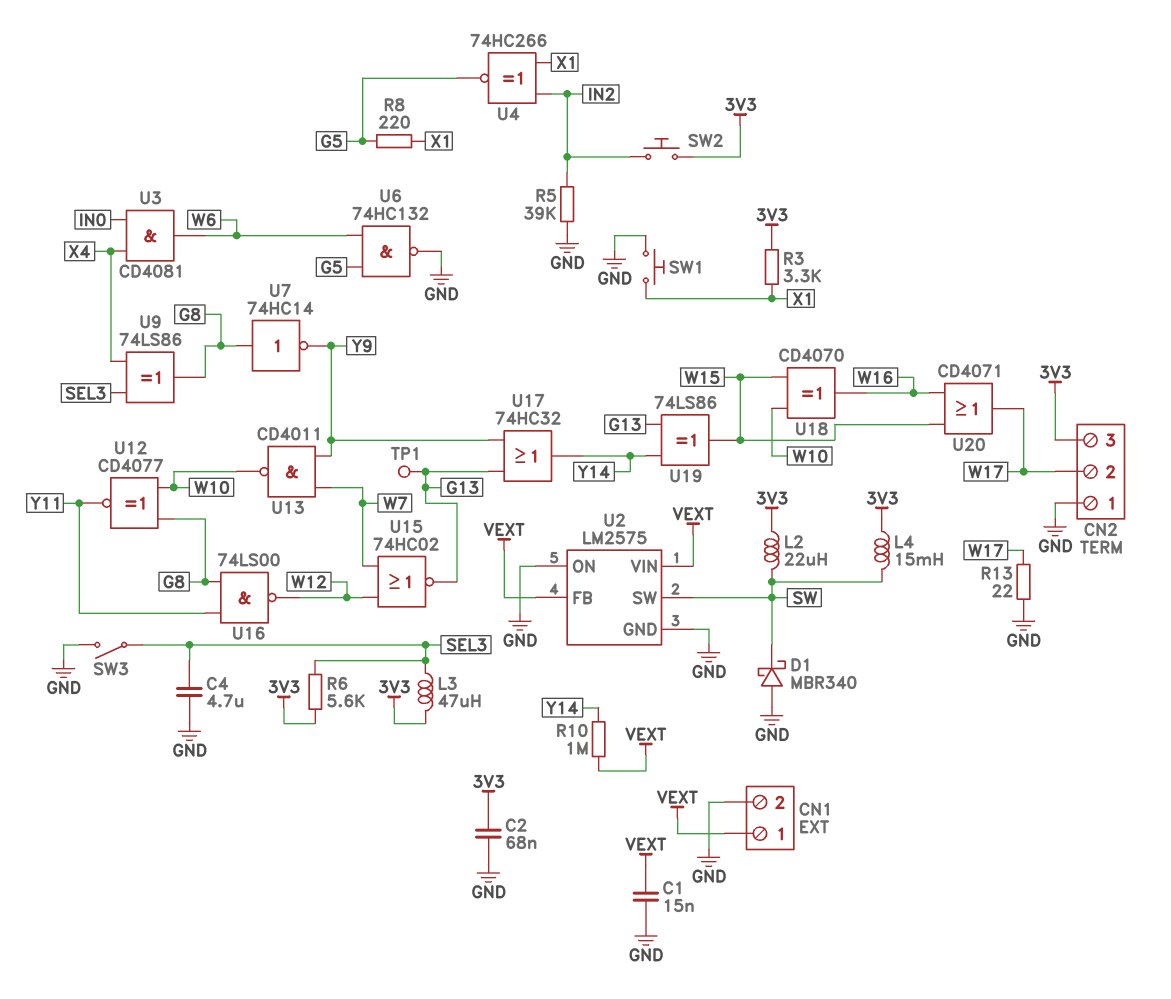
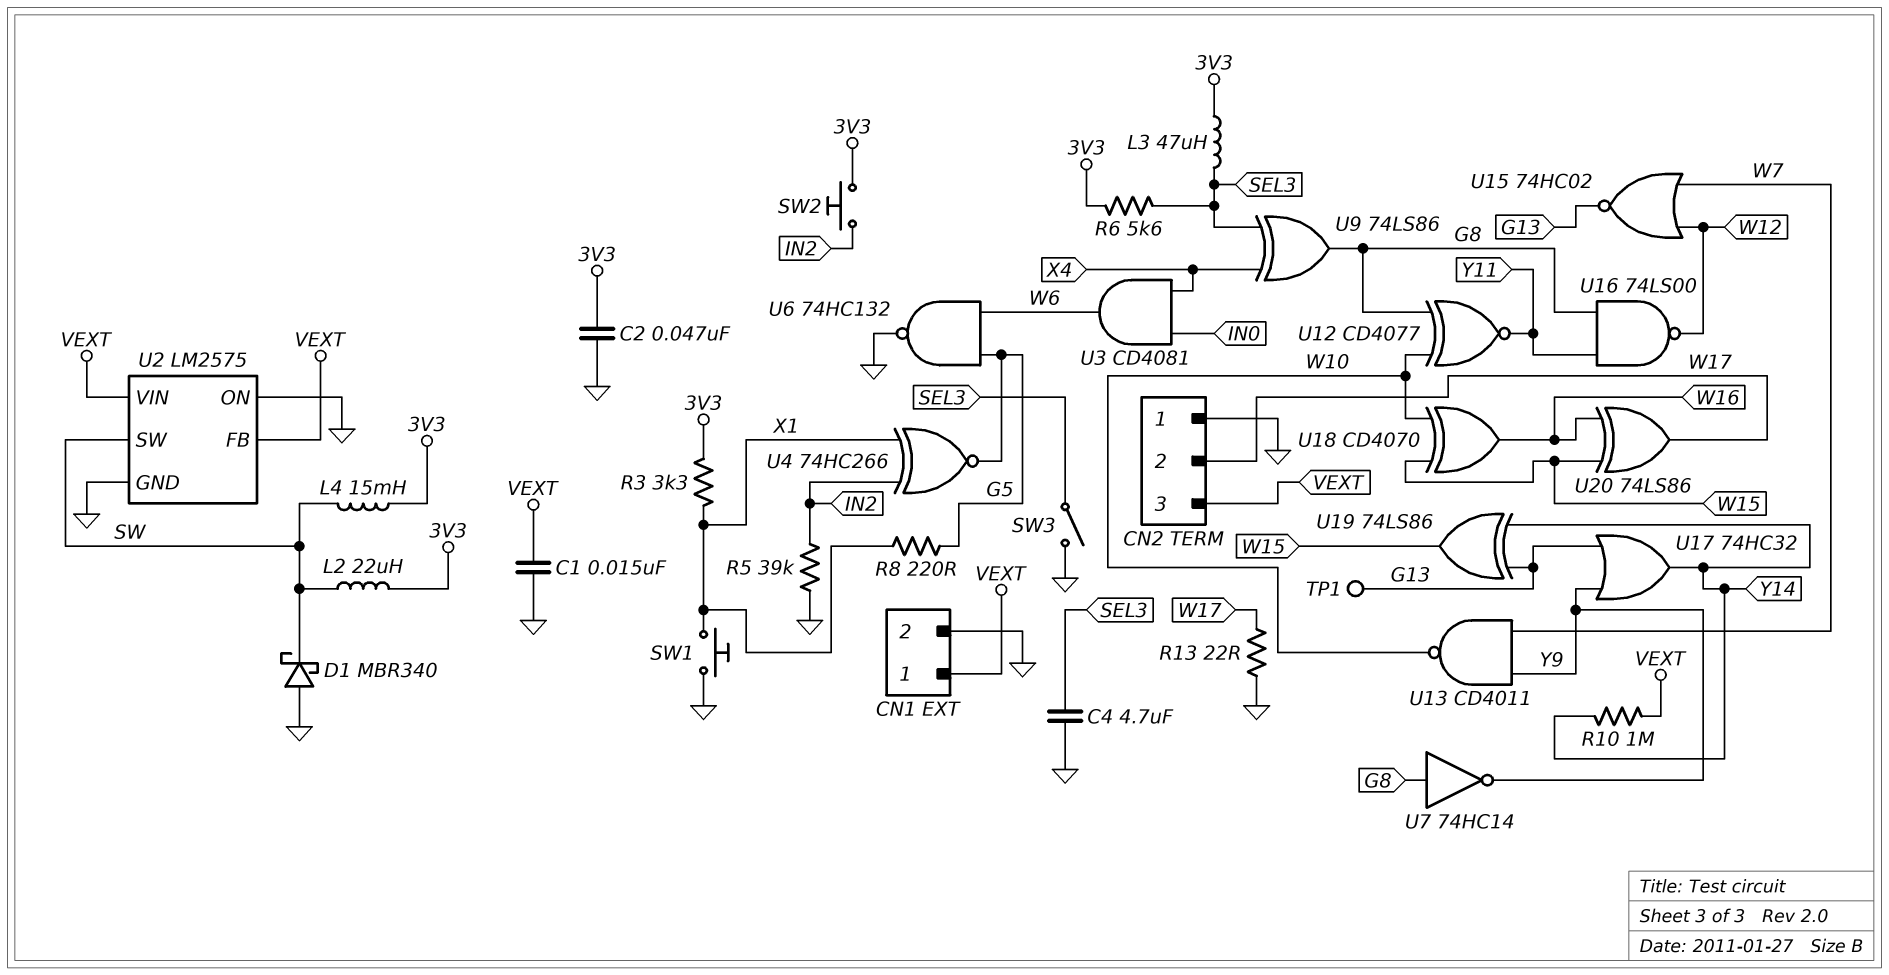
C2: 68nF (3V3, GND) -> 47nF (3V3, GND)
CN2 pin 3: 3V3 -> VEXT
U20: OR CD4071 (in W15, in W16, out W17) -> XOR 74LS86 (in W15, in W16, out W17)

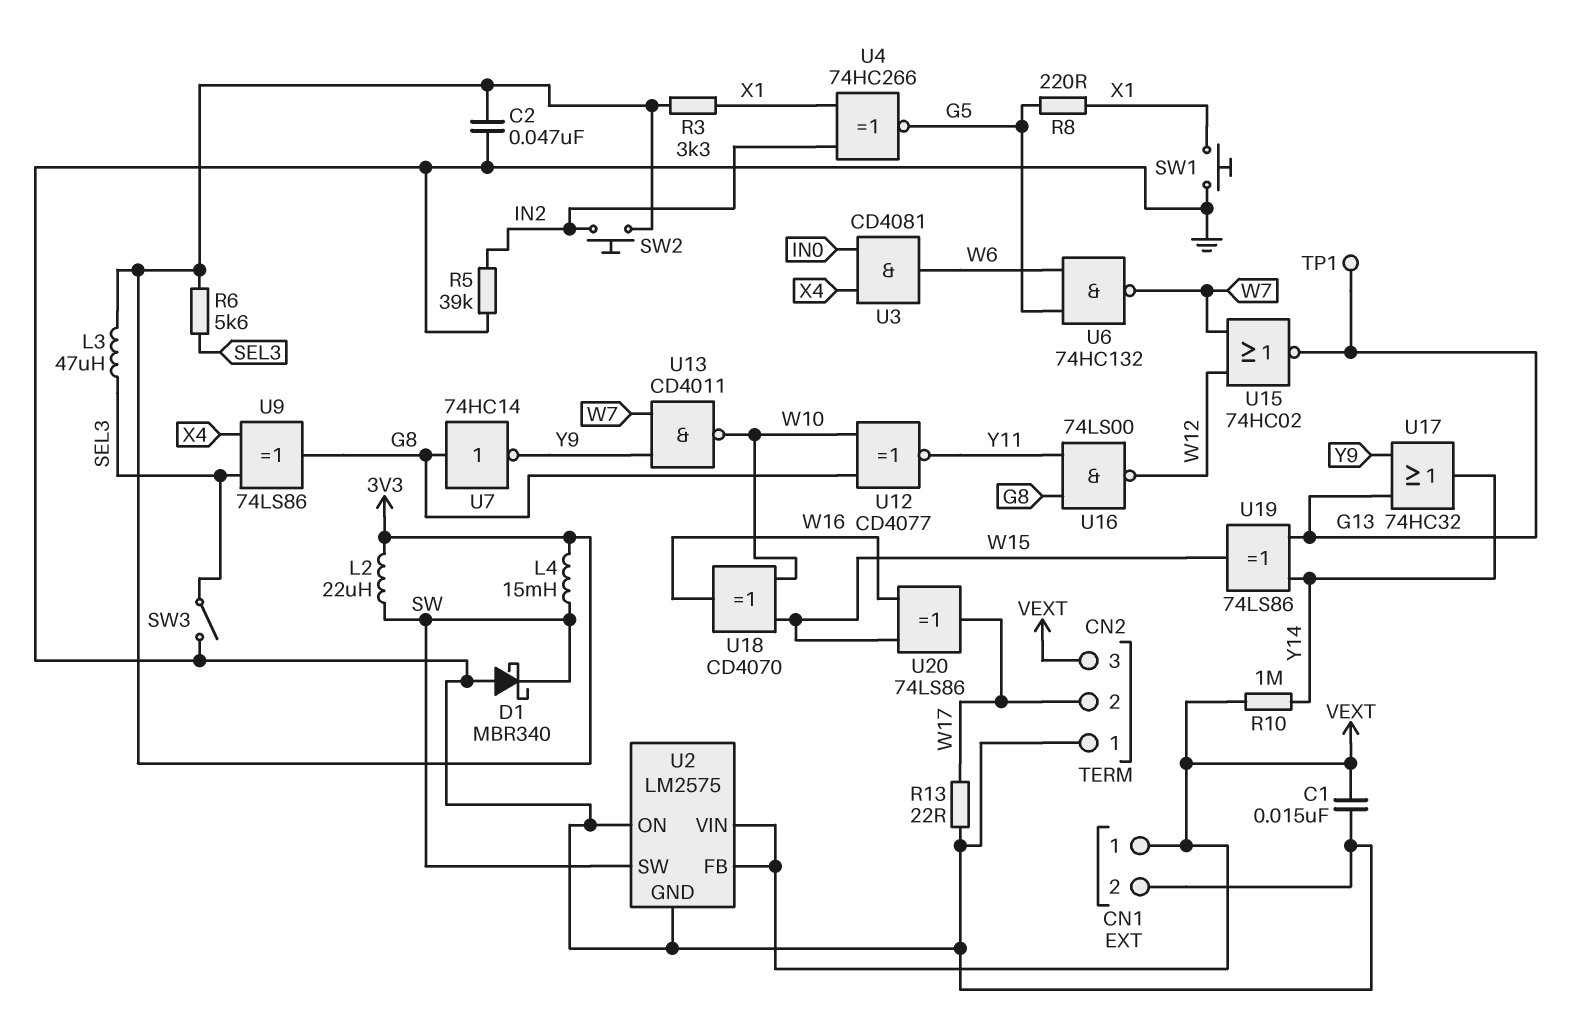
C4: 4.7uF (GND, SEL3) -> none
U6: NAND 74HC132 (in G5, in W6, out GND) -> NAND 74HC132 (in G5, in W6, out W7)

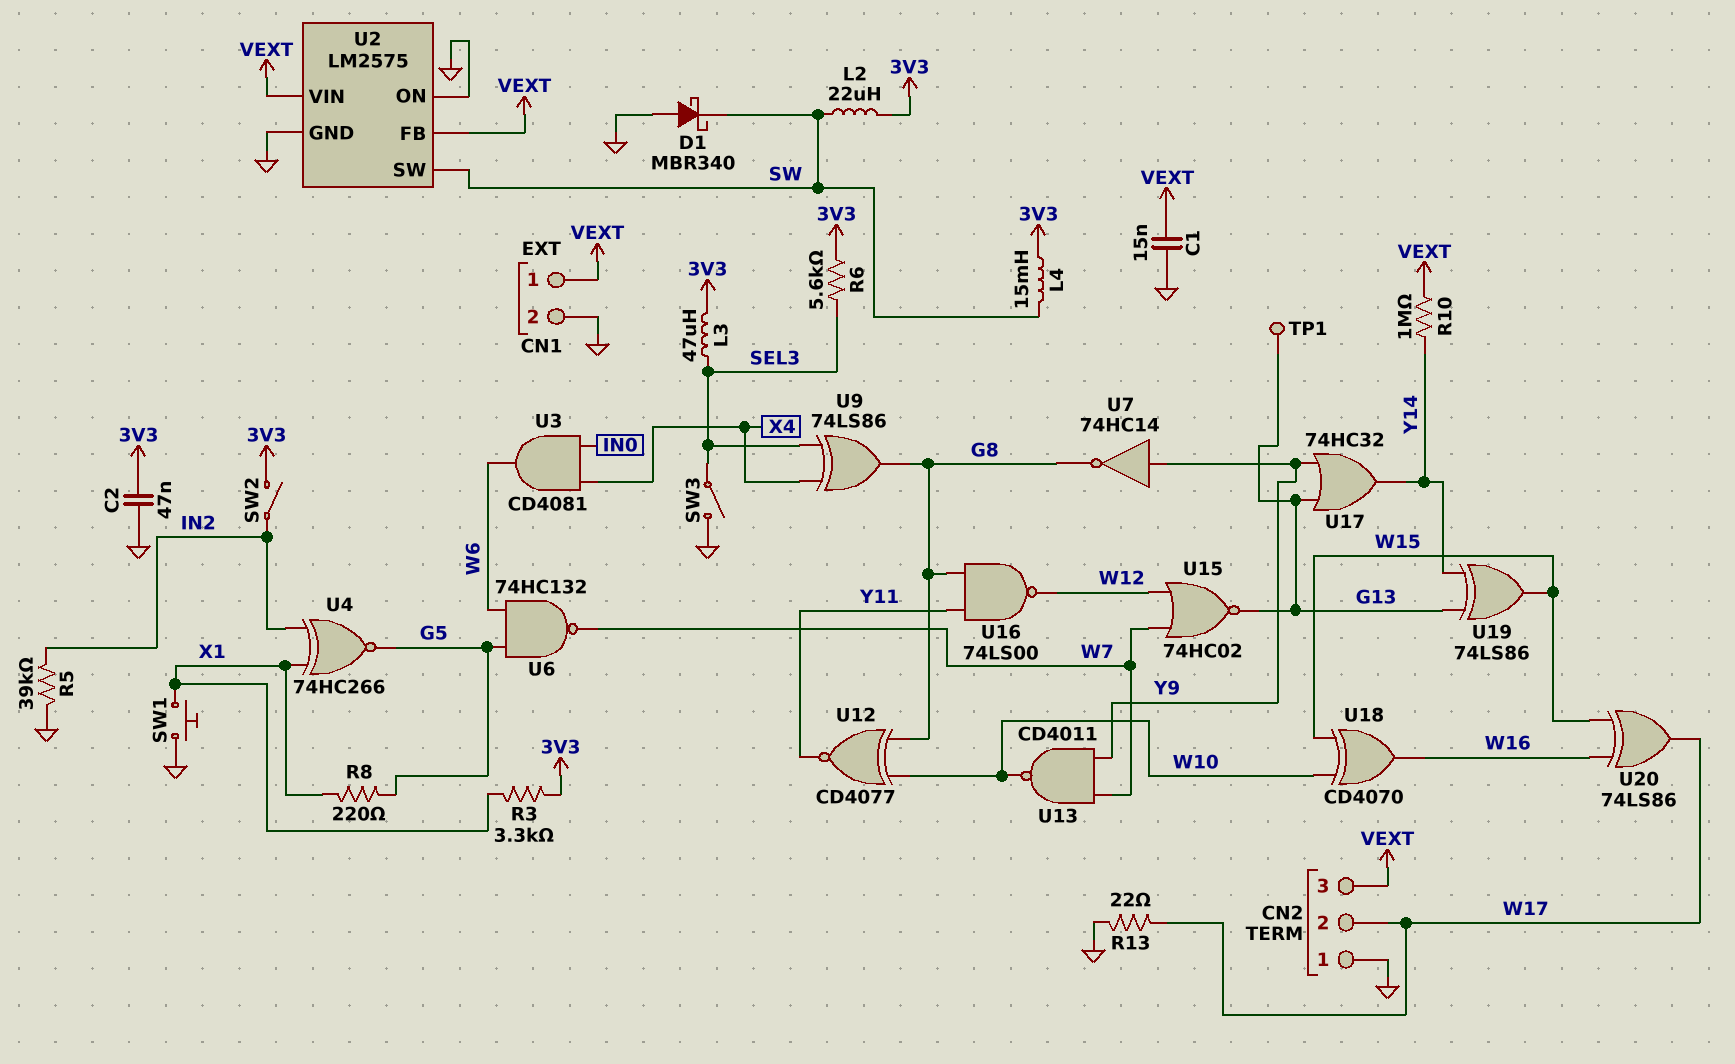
SW2: button (3V3, IN2) -> switch (3V3, IN2)
U7: NOT 74HC14 (in G8, out Y9) -> NOT 74HC14 (in Y9, out G8)

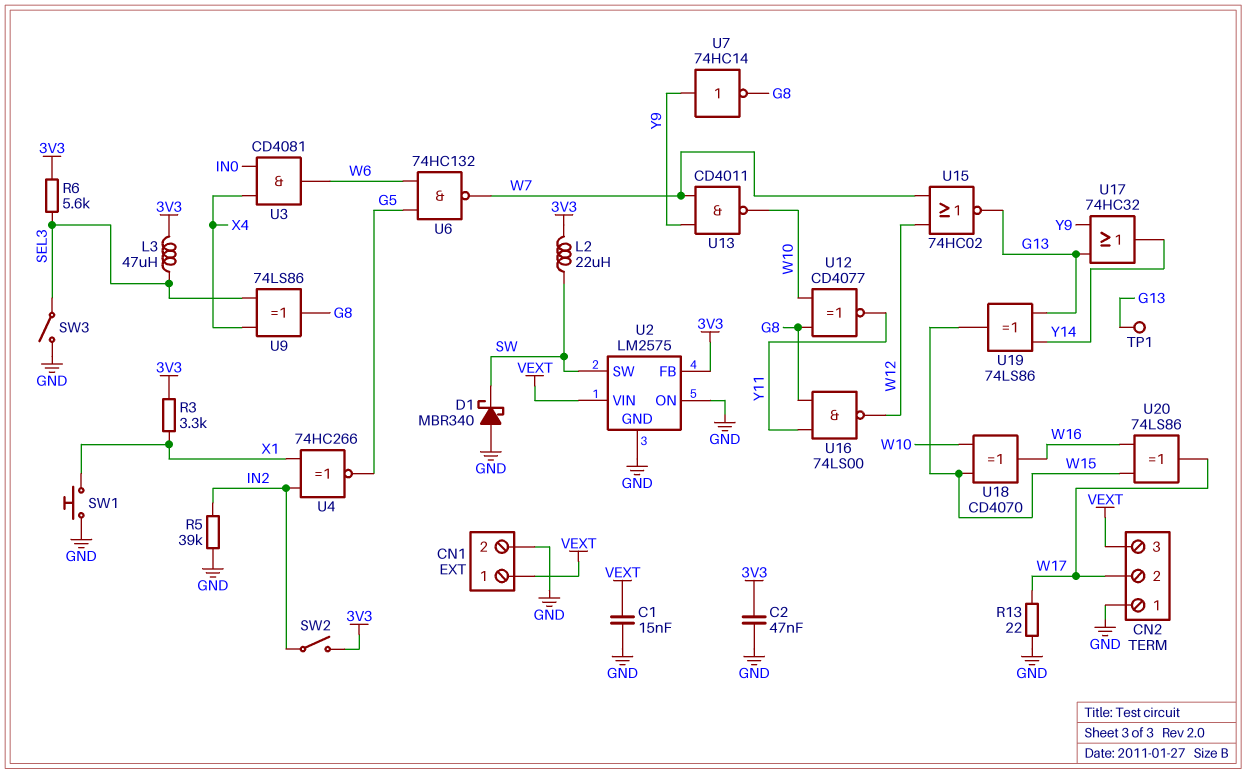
L4: 15mH (3V3, SW) -> none
R8: 220 (G5, X1) -> none
R10: 1M (VEXT, Y14) -> none
U2 pin FB: VEXT -> 3V3

